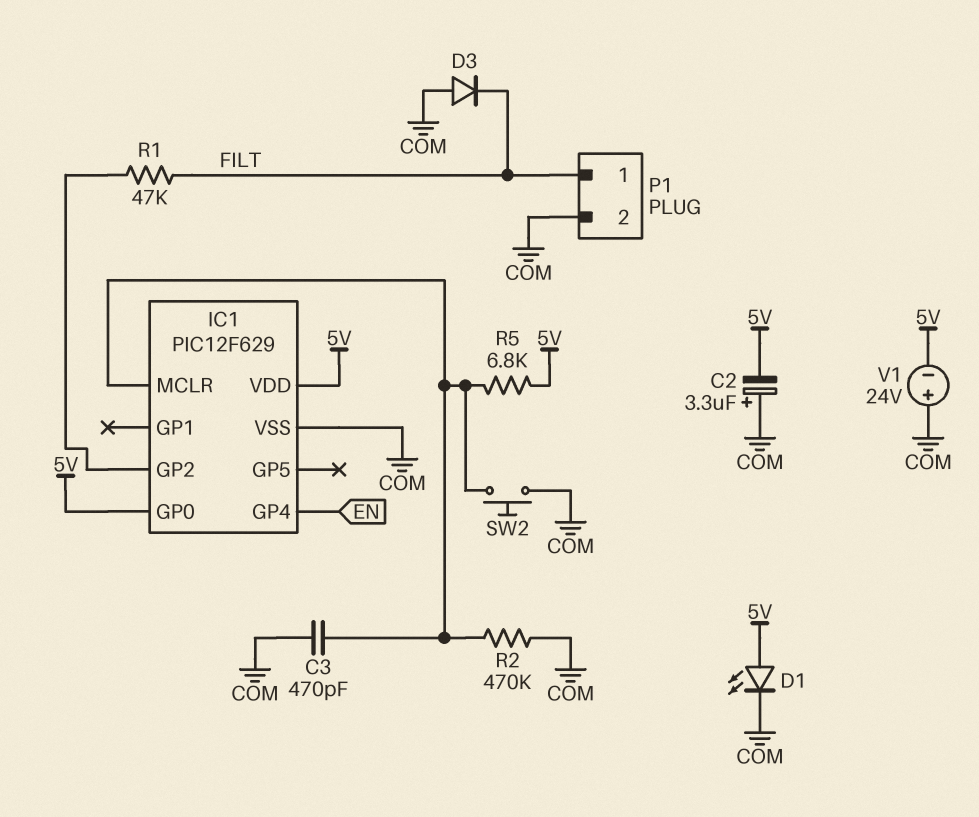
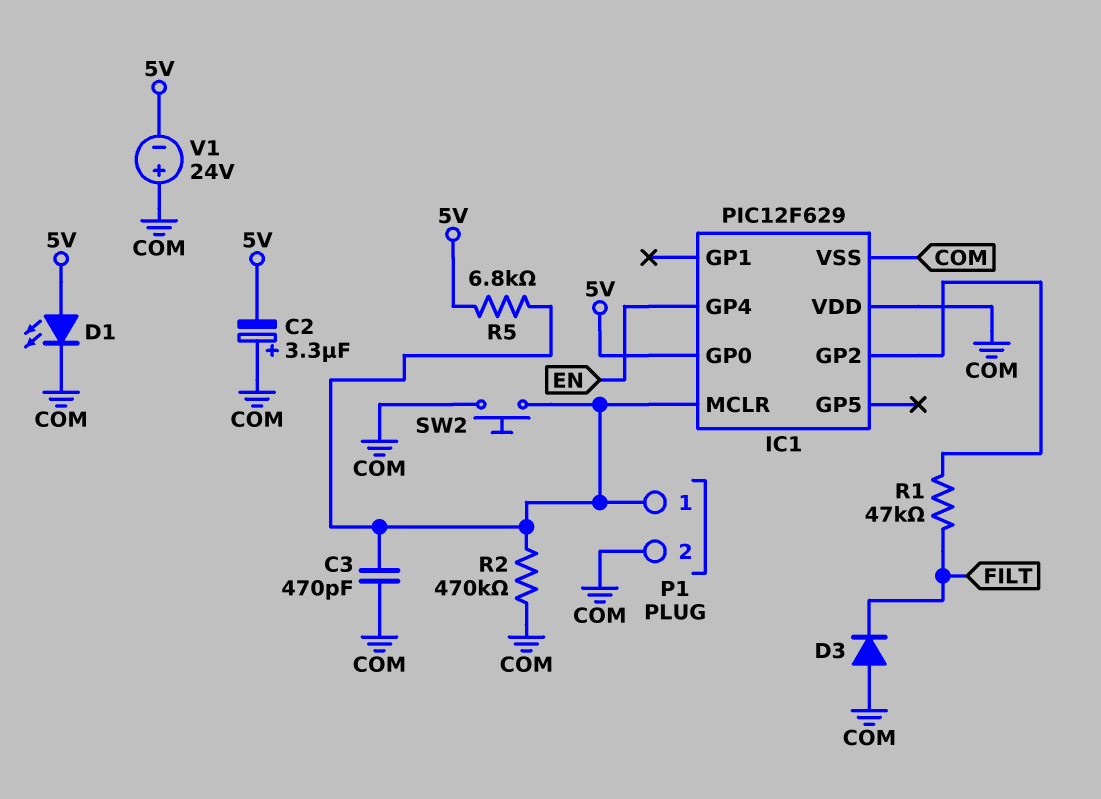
IC1 pin VDD: 5V -> COM
P1 pin 1: FILT -> IC1/MCLR

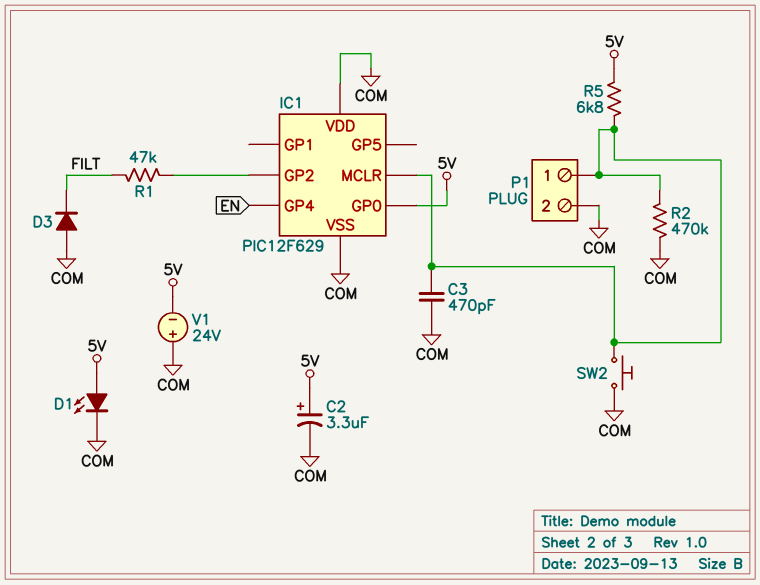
C2: 3.3uF (plus COM, minus 5V) -> 3.3uF (plus 5V, minus COM)

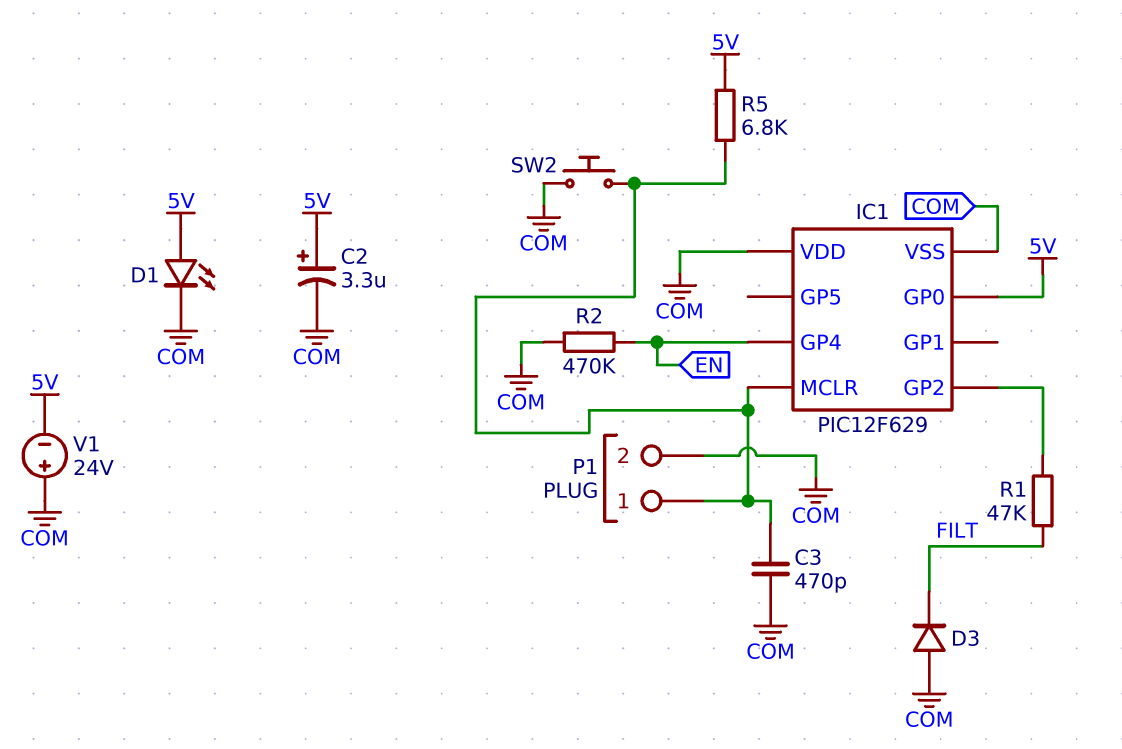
R2: 470k (COM, IC1/MCLR) -> 470k (COM, EN)

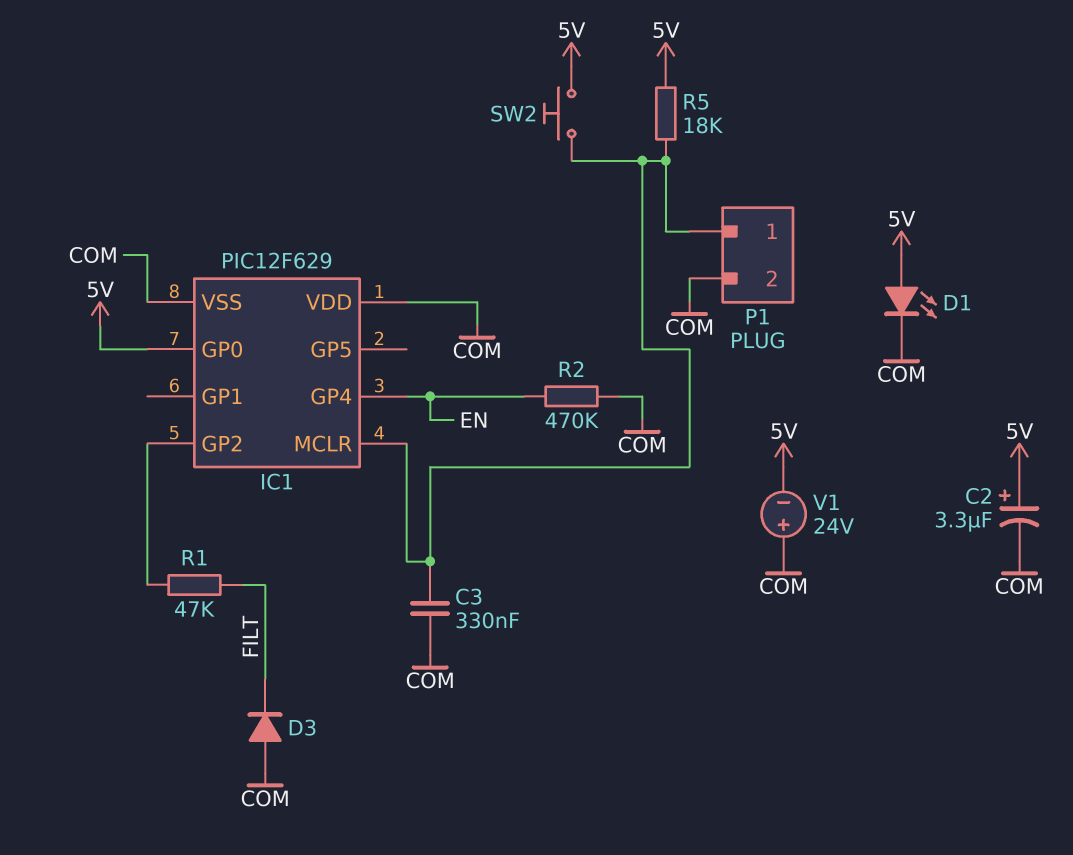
C3: 470pF (COM, IC1/MCLR) -> 330nF (COM, IC1/MCLR)
R5: 6.8k (5V, IC1/MCLR) -> 18k (5V, IC1/MCLR)
SW2: button (COM, IC1/MCLR) -> button (5V, IC1/MCLR)

